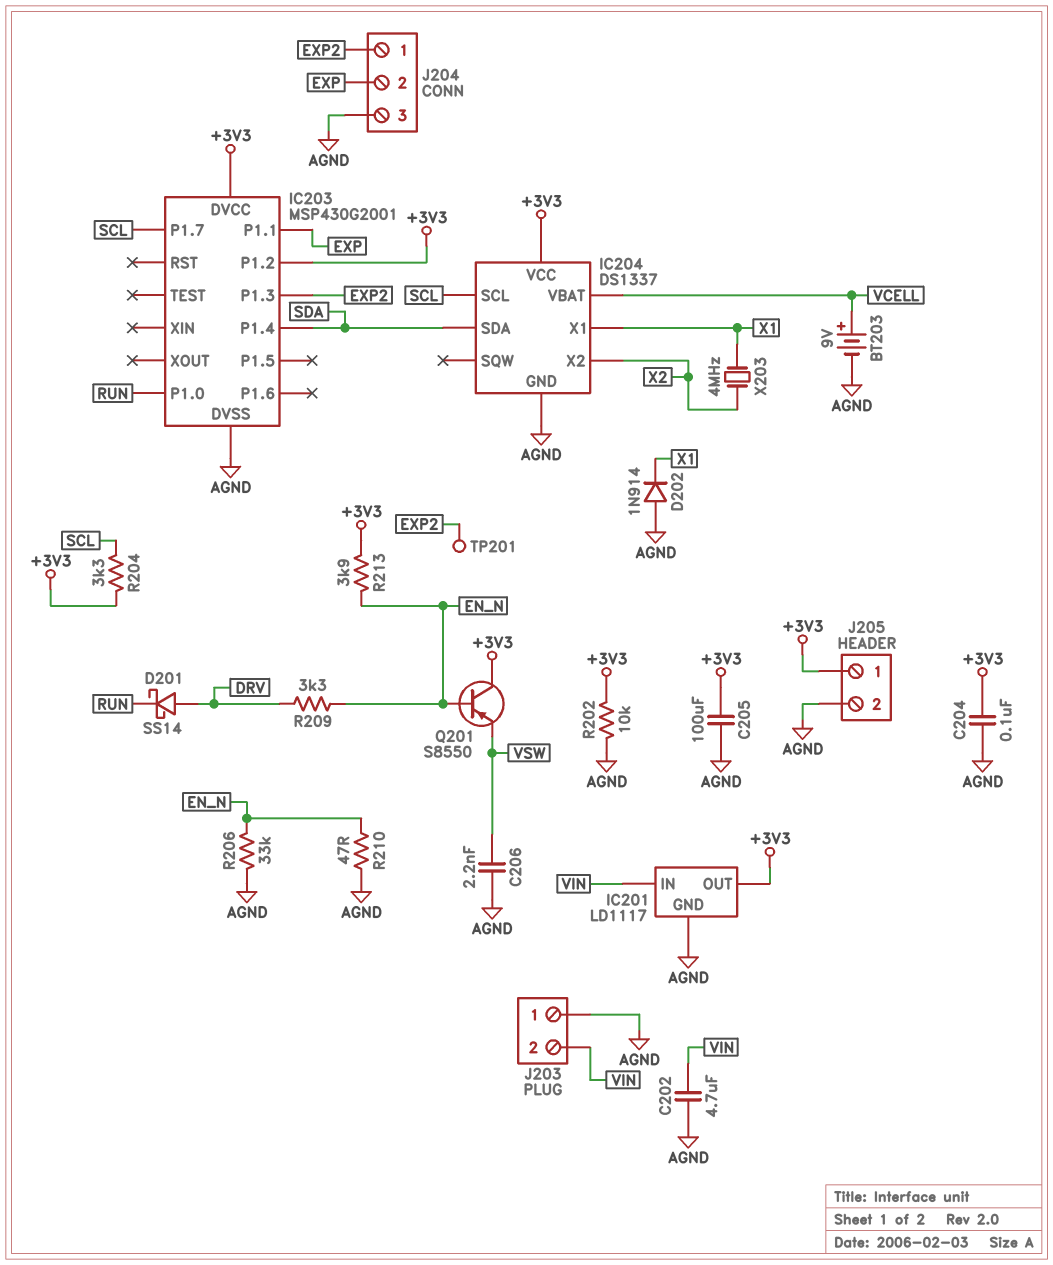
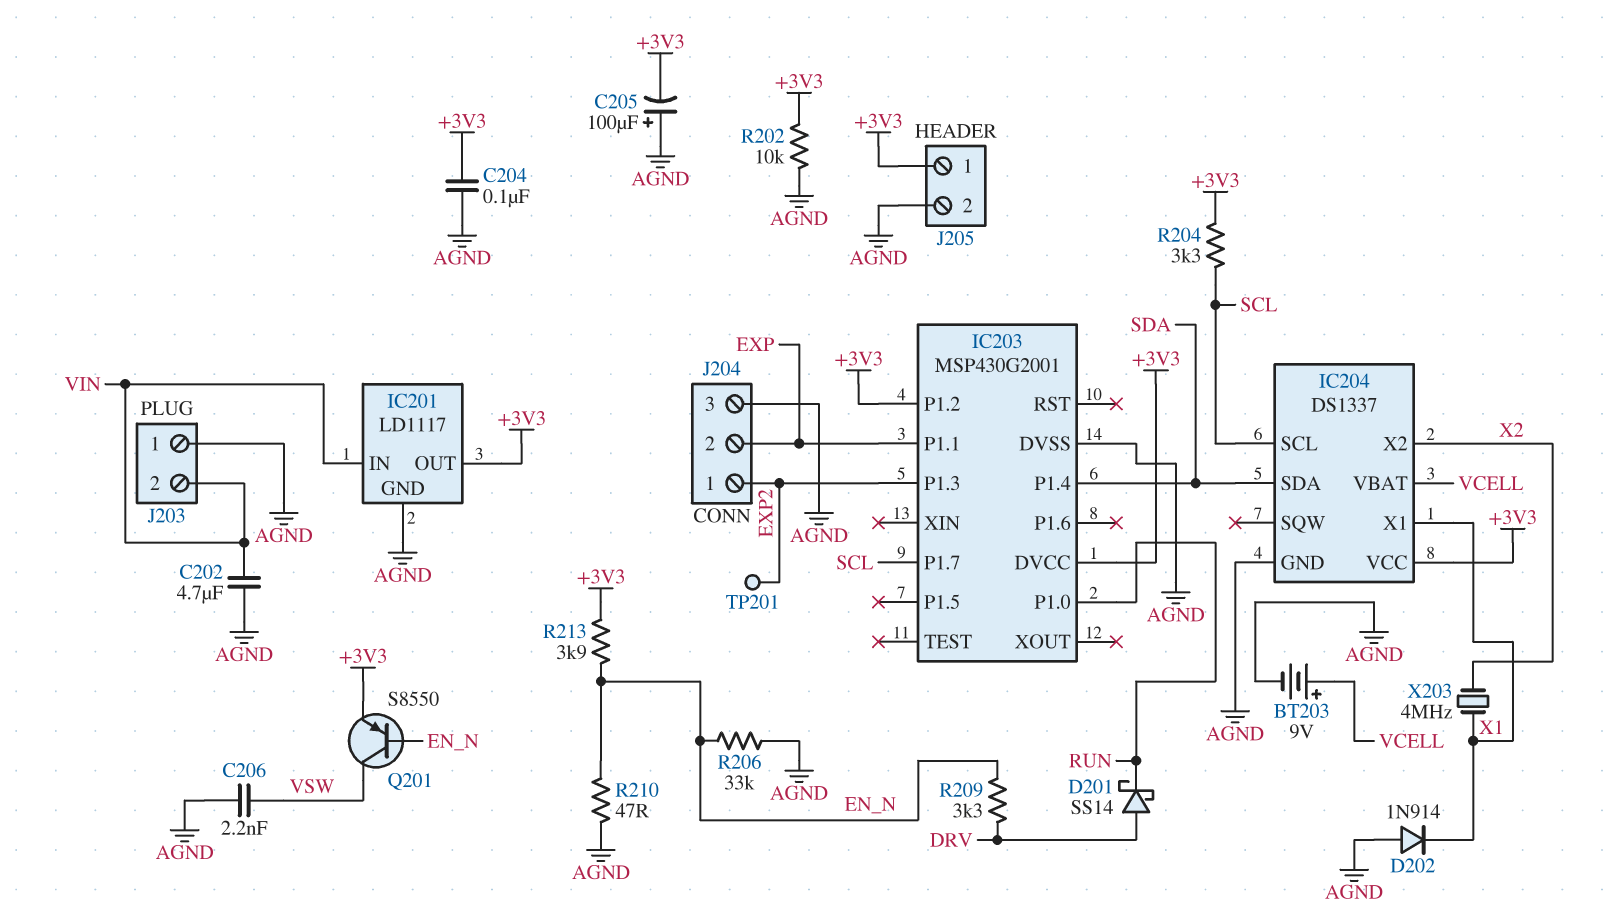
C205: 100uF (+3V3, AGND) -> 100uF (plus AGND, minus +3V3)
Q201: PNP S8550 (B EN_N, C +3V3, E VSW) -> PNP S8550 (B EN_N, C VSW, E +3V3)

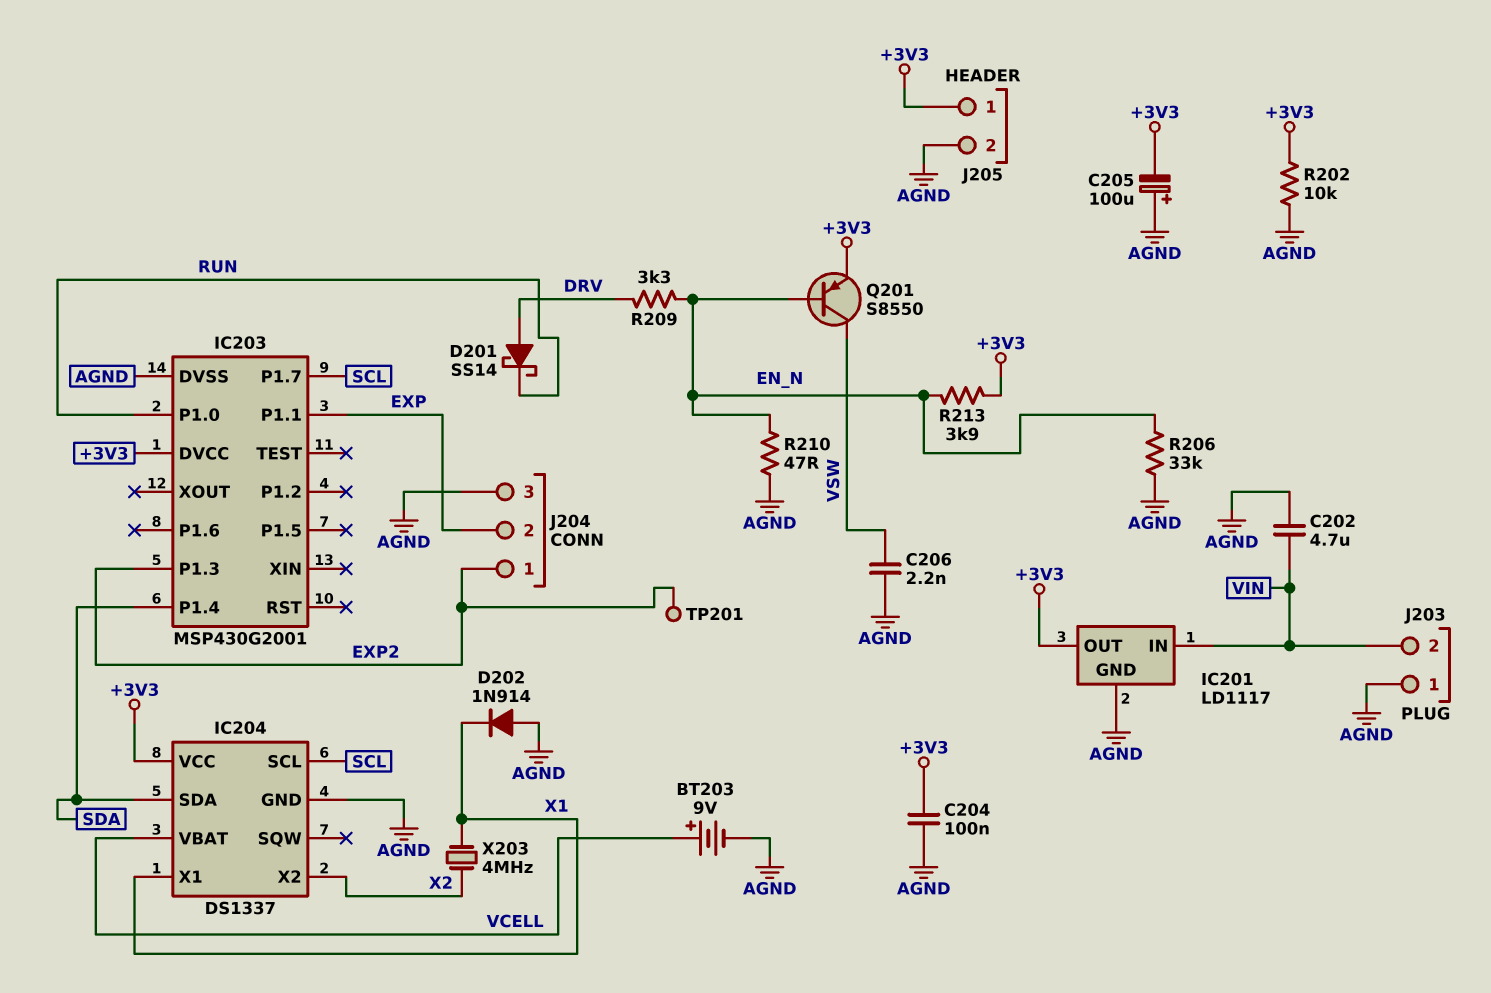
IC203 pin P1.2: +3V3 -> none
R204: 3.3k (+3V3, SCL) -> none

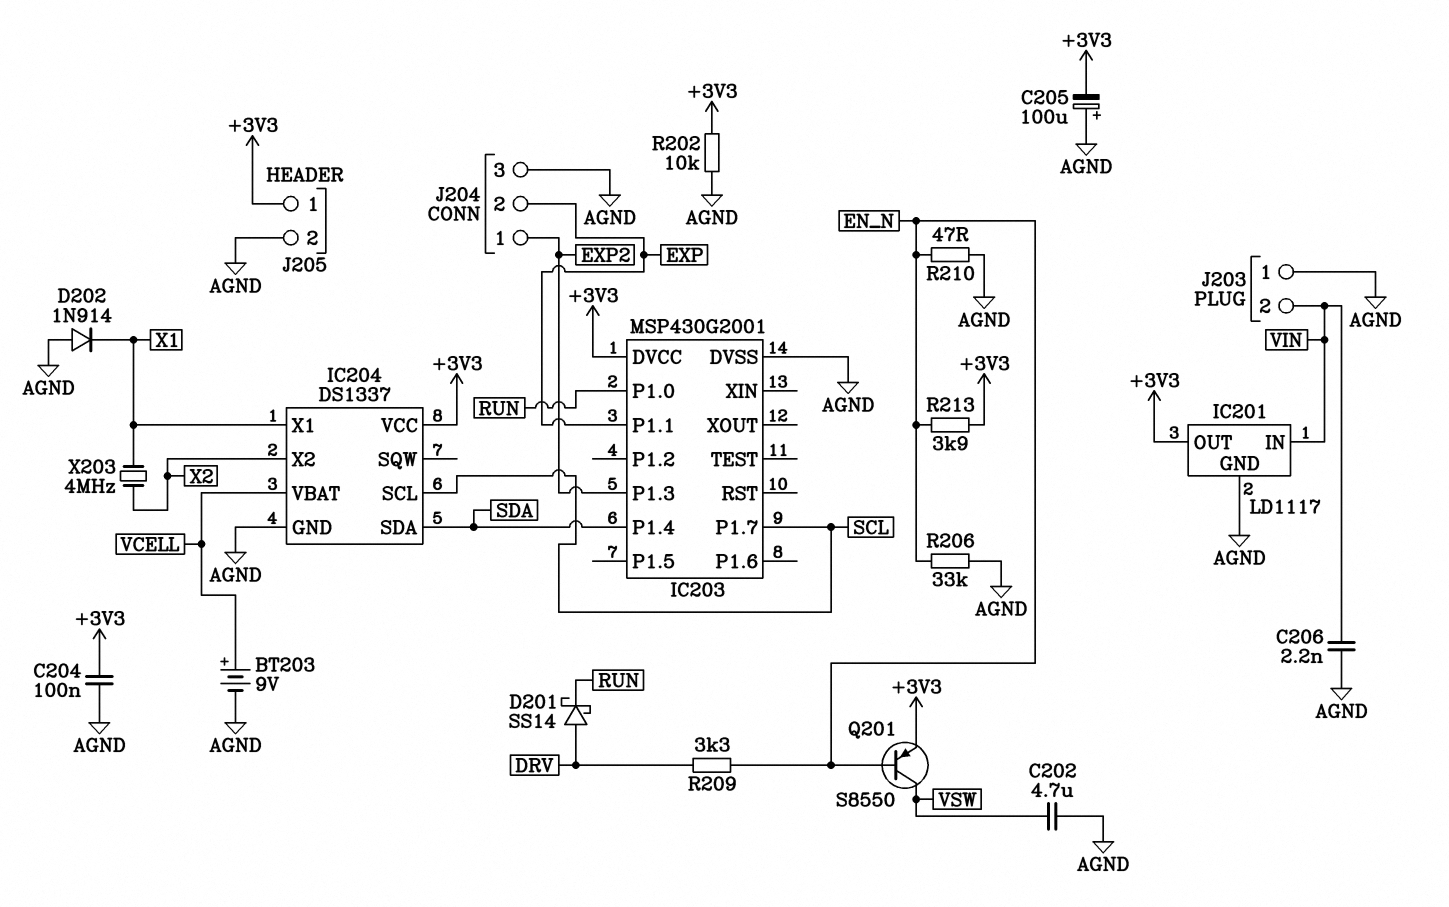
C202: 4.7uF (AGND, VIN) -> 4.7uF (AGND, VSW)
C206: 2.2nF (AGND, VSW) -> 2.2nF (AGND, VIN)
TP201: test point (EXP2) -> none

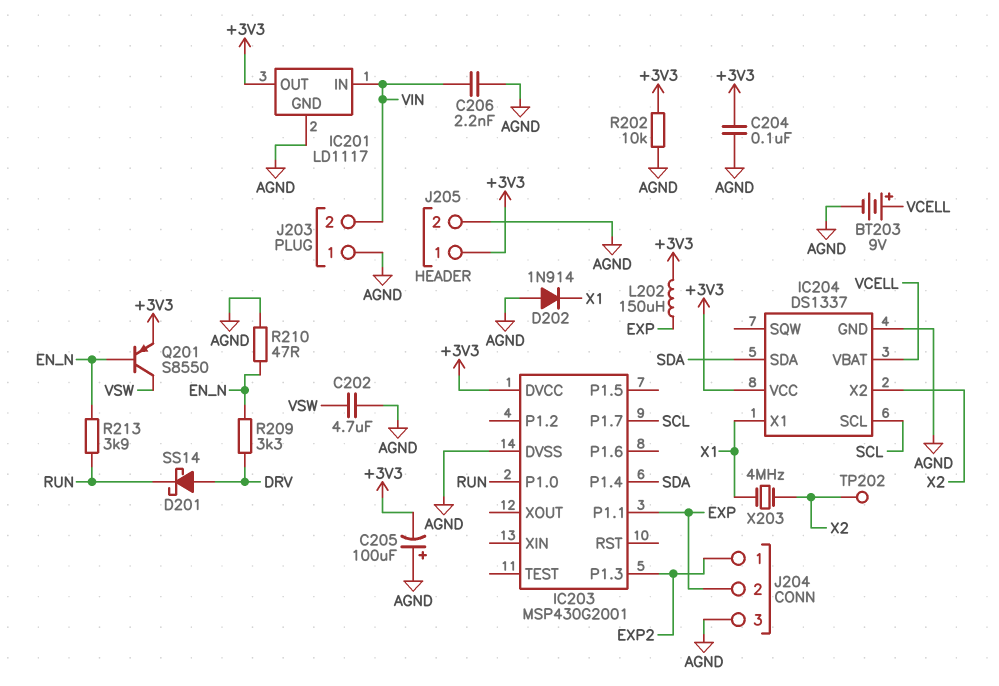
L202: none -> 150uH (+3V3, EXP)
R206: 33k (AGND, EN_N) -> none
R213: 3.9k (+3V3, EN_N) -> 3.9k (EN_N, RUN)
TP202: none -> test point (X2)

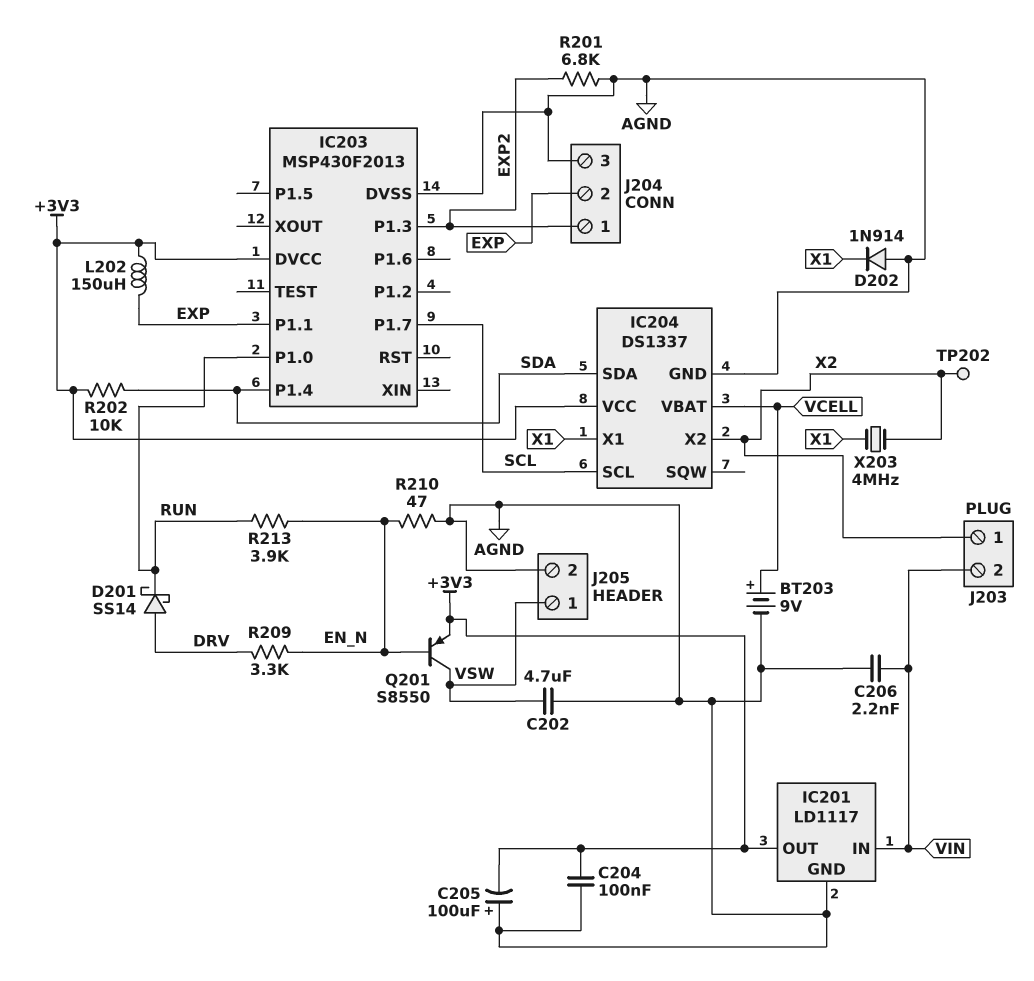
IC203: MSP430G2001 -> MSP430F2013
J203 pin 1: AGND -> X2
J205 pin 1: +3V3 -> VSW
R201: none -> 6.8k (AGND, EXP2)
R202: 10k (+3V3, AGND) -> 10k (+3V3, SDA)

